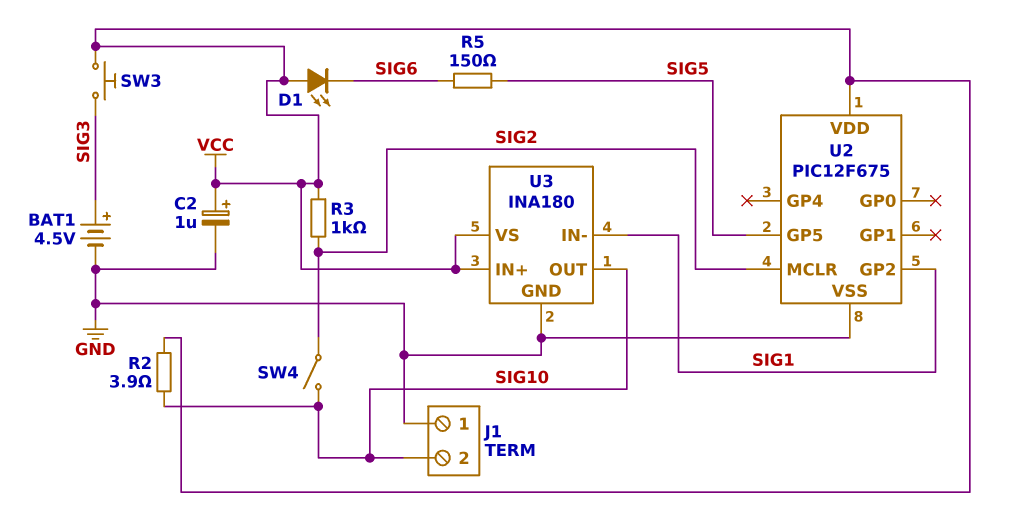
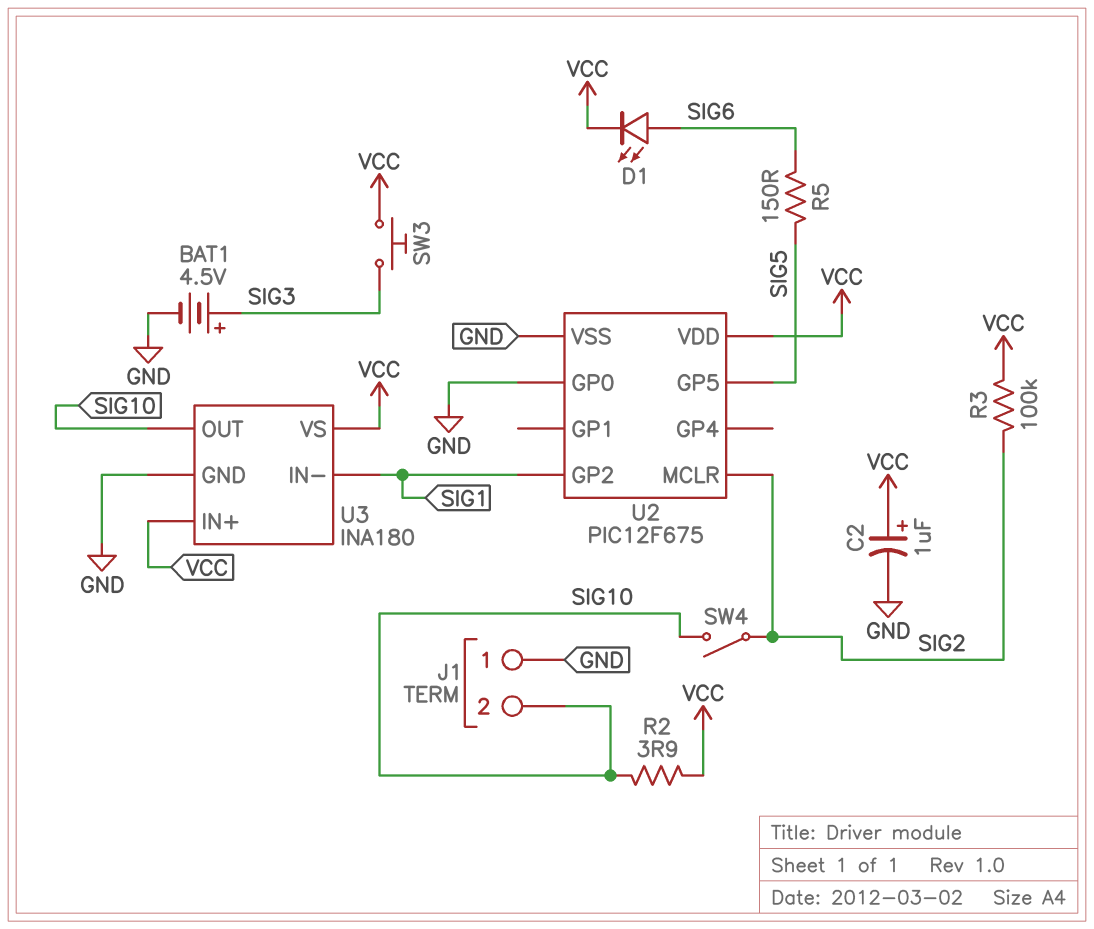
D1: LED (A VCC, K SIG6) -> LED (A SIG6, K VCC)
R3: 1k (SIG2, VCC) -> 100k (SIG2, VCC)
U2 pin GP0: none -> GND

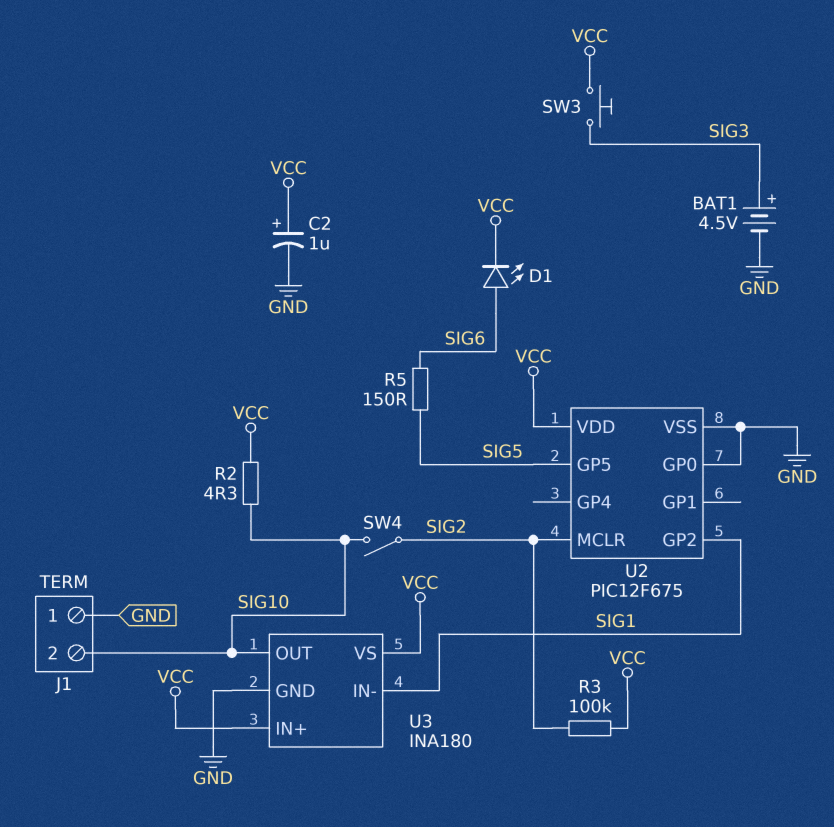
R2: 3.9 (SIG10, VCC) -> 4.3 (SIG10, VCC)

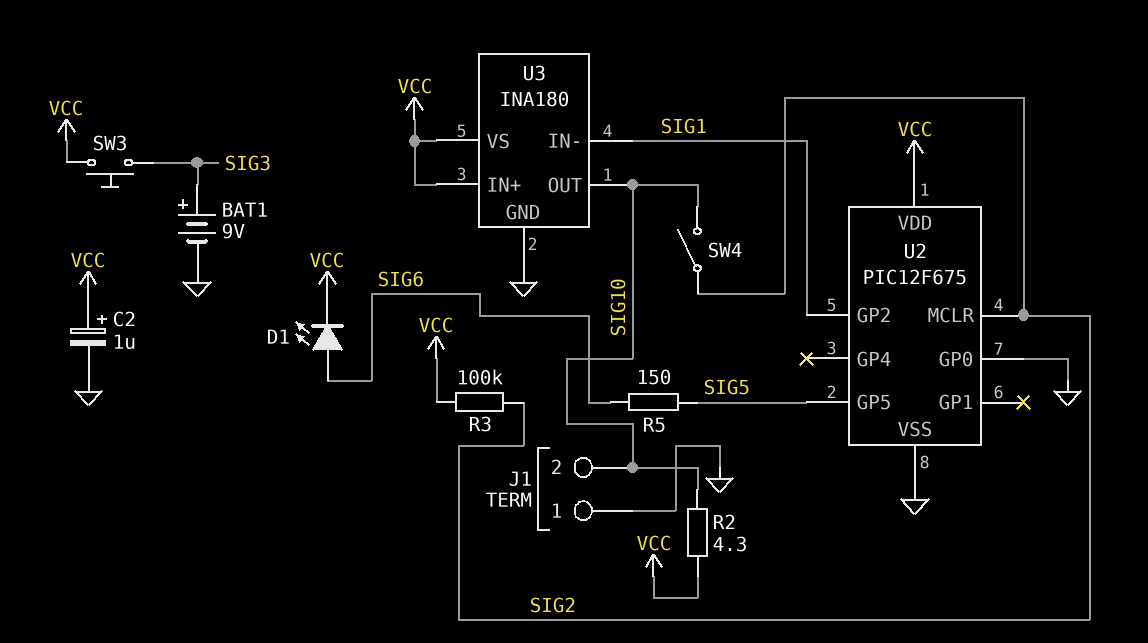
BAT1: 4.5V (plus SIG3, minus GND) -> 9V (plus SIG3, minus GND)

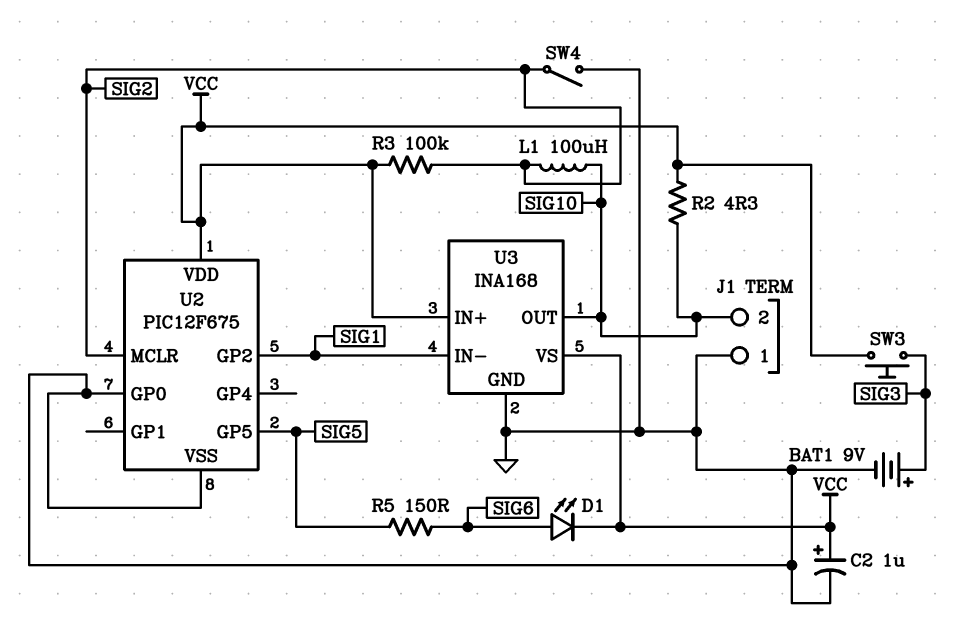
L1: none -> 100uH (SIG2, SIG10)
SW4: switch (SIG2, SIG10) -> switch (GND, SIG2)
U3: INA180 -> INA168

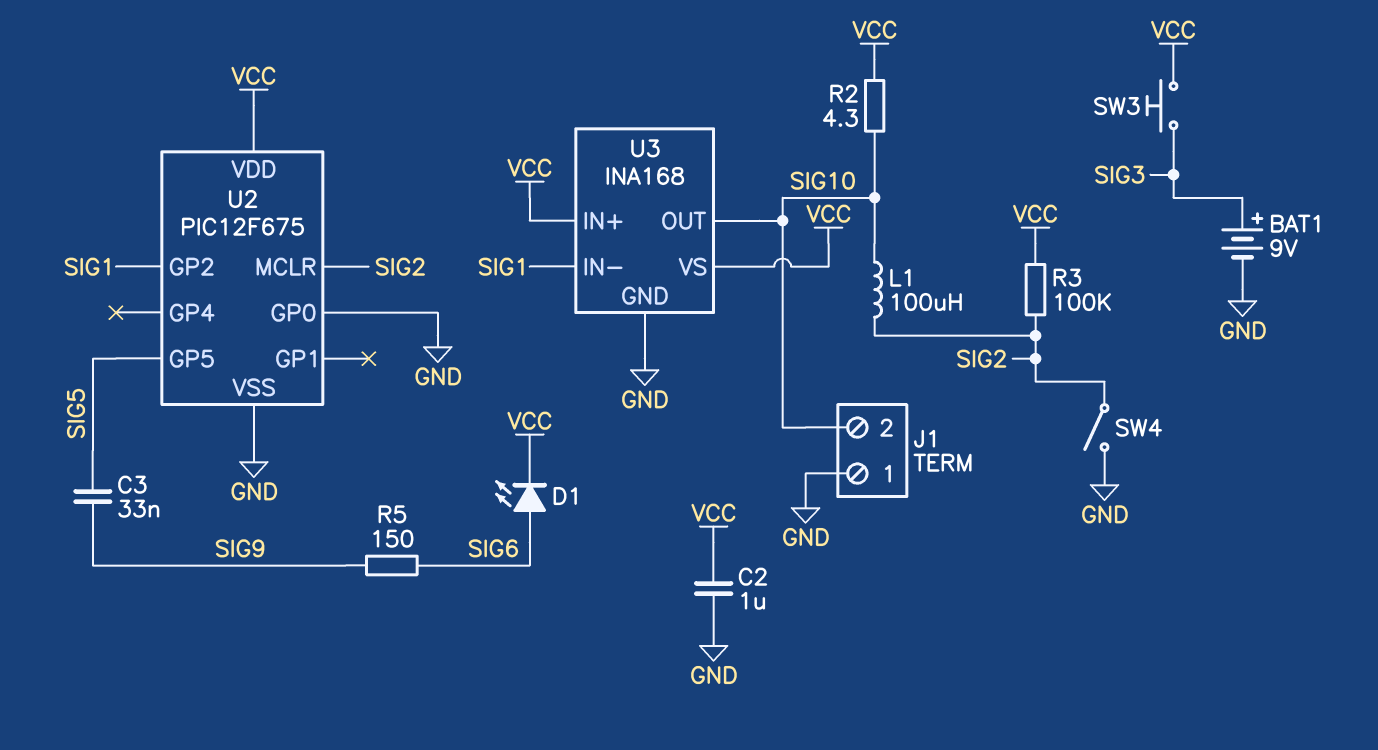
C2: 1uF (plus VCC, minus GND) -> 1uF (GND, VCC)
C3: none -> 33nF (SIG5, SIG9)
R5: 150 (SIG5, SIG6) -> 150 (SIG6, SIG9)

